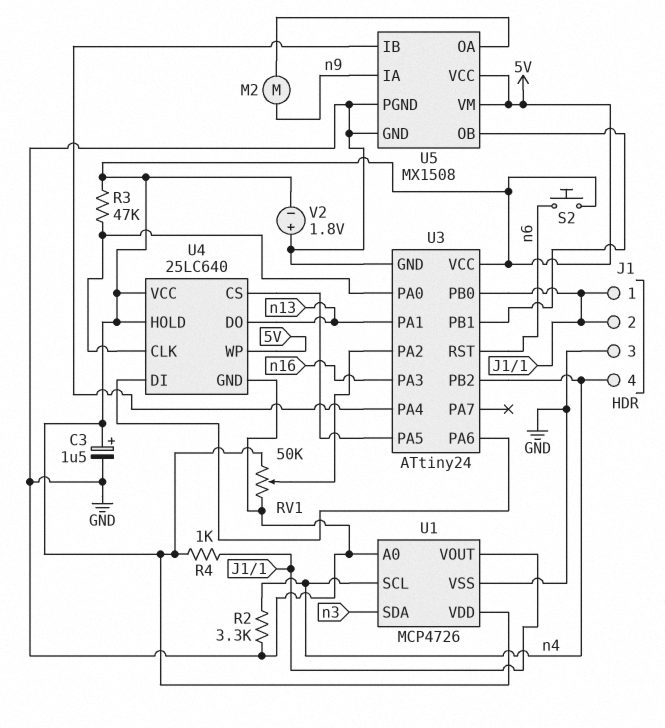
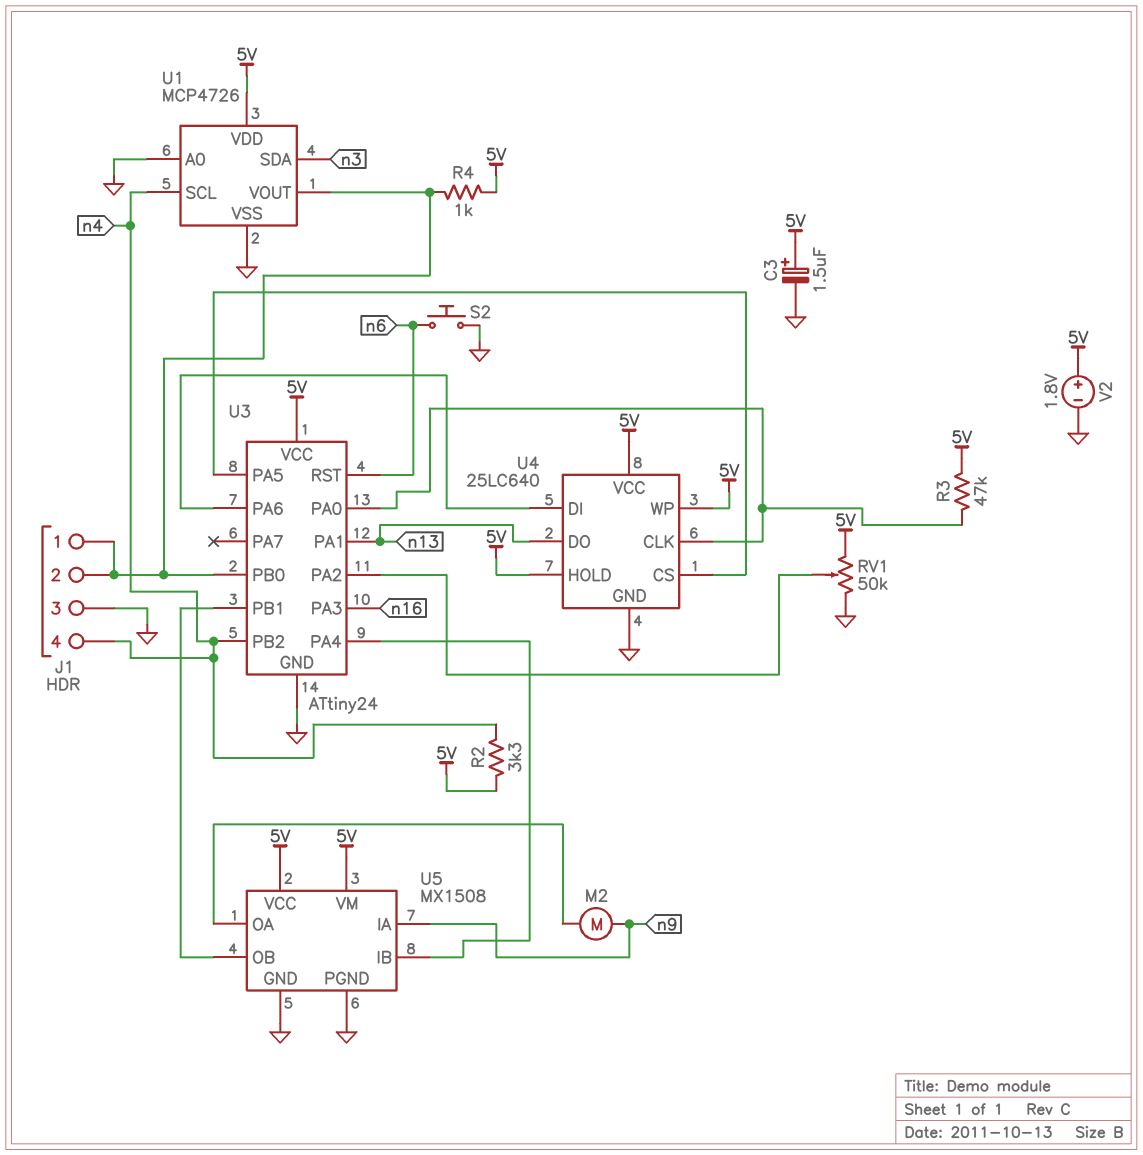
R2: 3.3k (GND, n4) -> 3.3k (5V, n4)
S2: button (5V, n6) -> button (GND, n6)
V2: 1.8V (plus GND, minus 5V) -> 1.8V (plus 5V, minus GND)

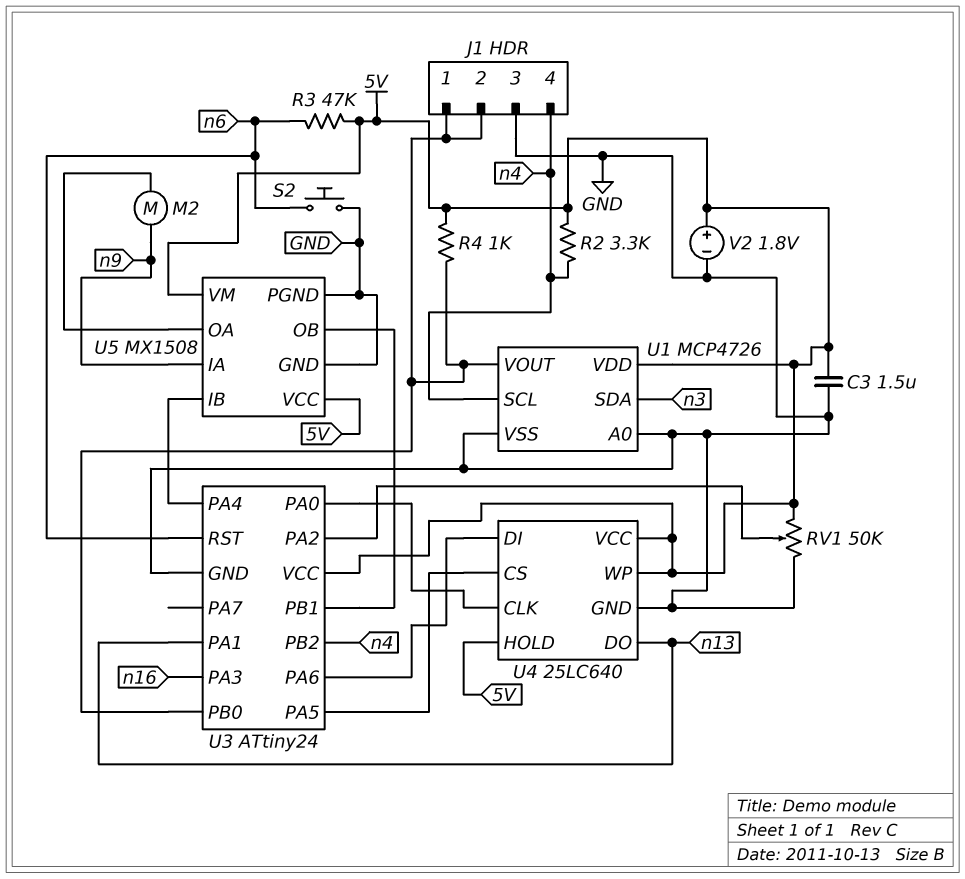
C3: 1.5uF (plus 5V, minus GND) -> 1.5uF (5V, GND)
R3: 47k (5V, U3/PA0) -> 47k (5V, n6)

